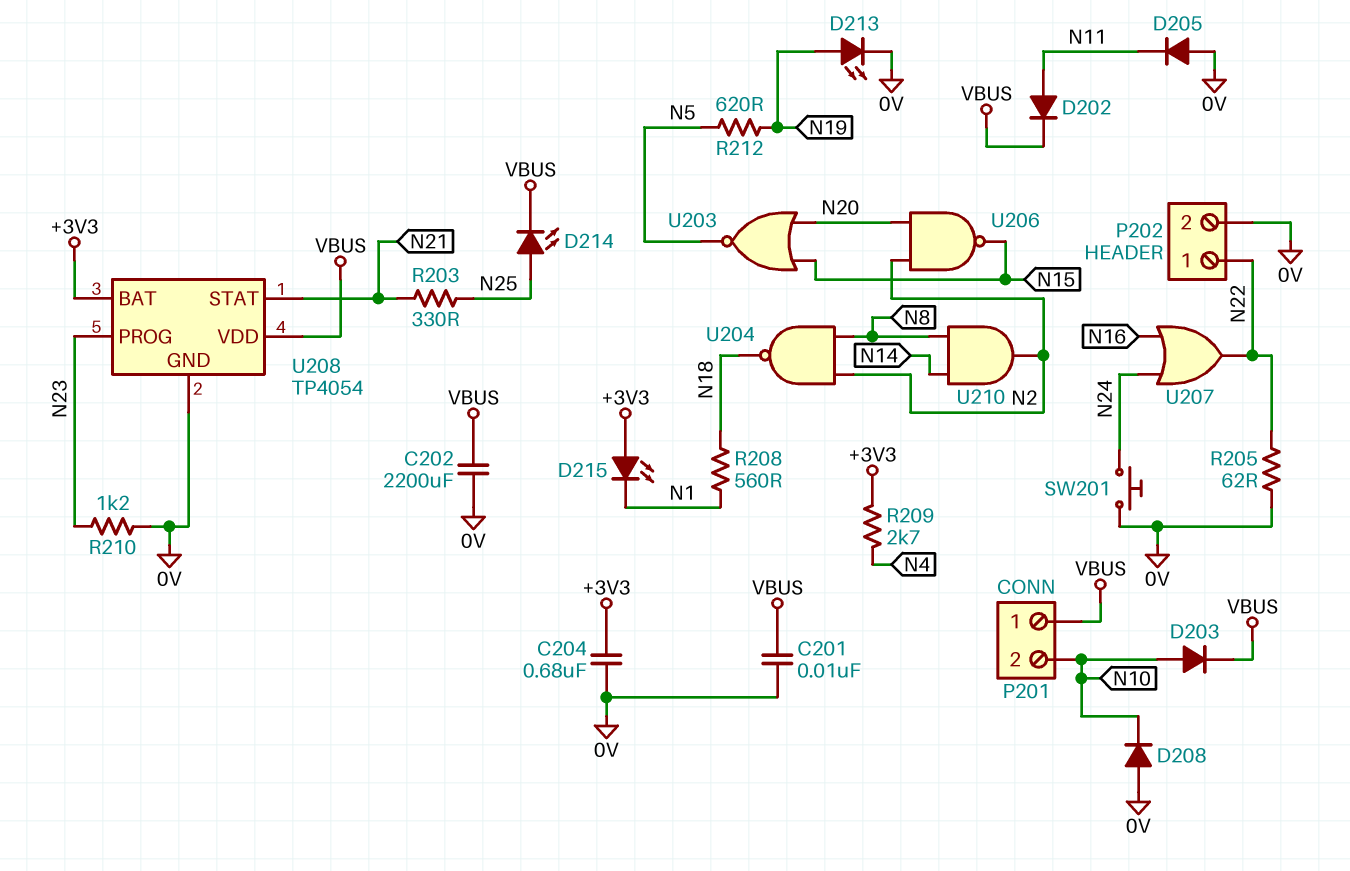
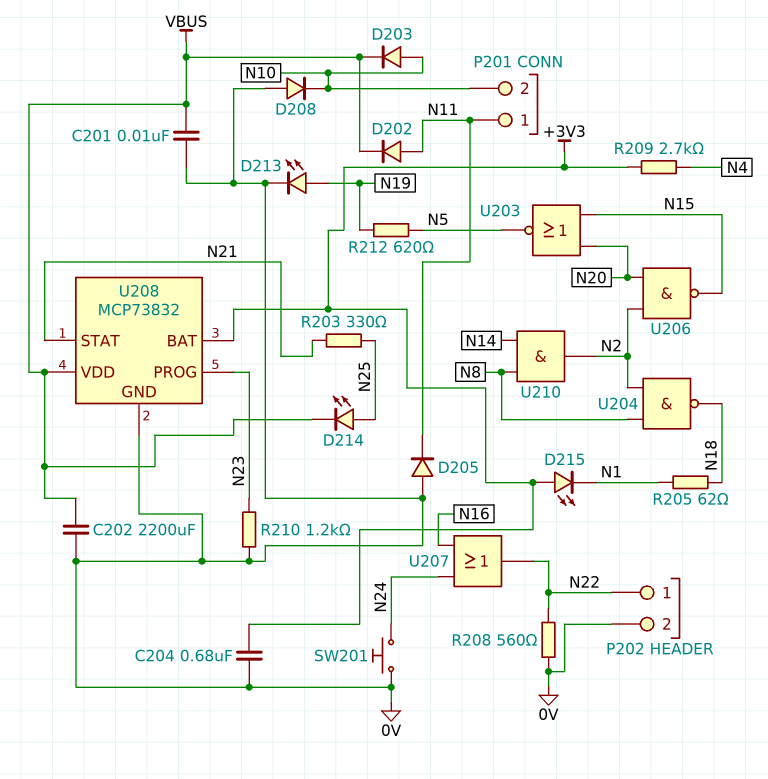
P201 pin 1: VBUS -> N11
R205: 62 (0V, N22) -> 62 (N1, N18)
R208: 560 (N1, N18) -> 560 (0V, N22)
U208: TP4054 -> MCP73832

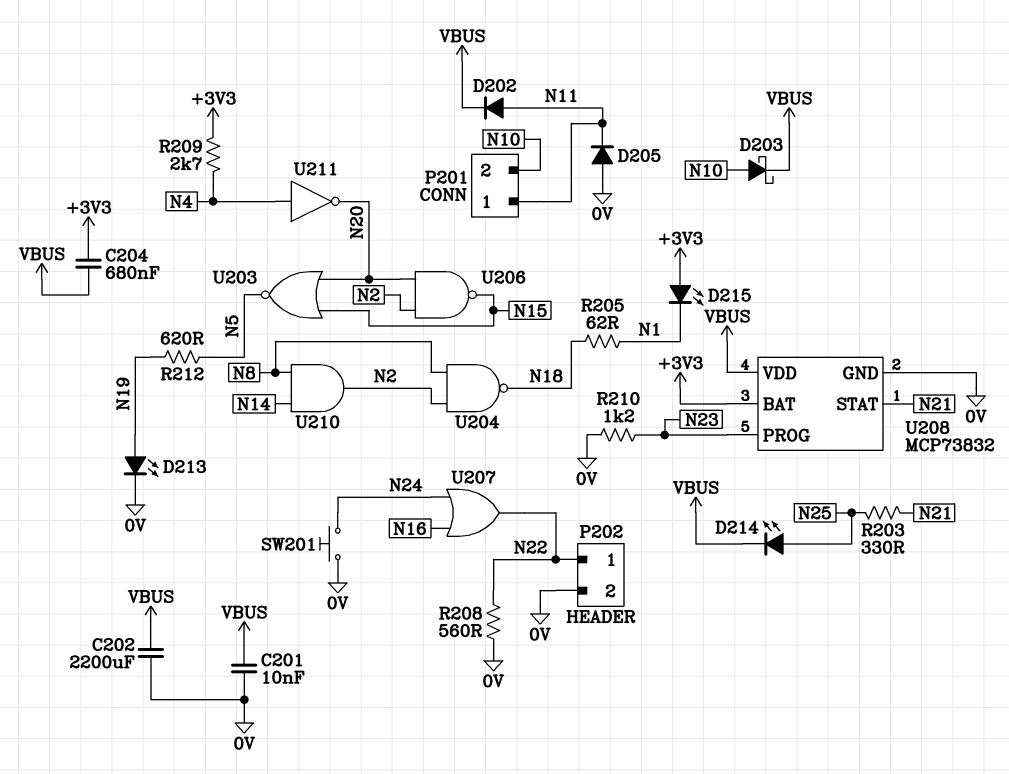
C204: 680nF (+3V3, 0V) -> 680nF (+3V3, VBUS)
D203: diode (A N10, K VBUS) -> schottky (A N10, K VBUS)
D208: diode (A 0V, K N10) -> none
U211: none -> NOT (in N4, out N20)

